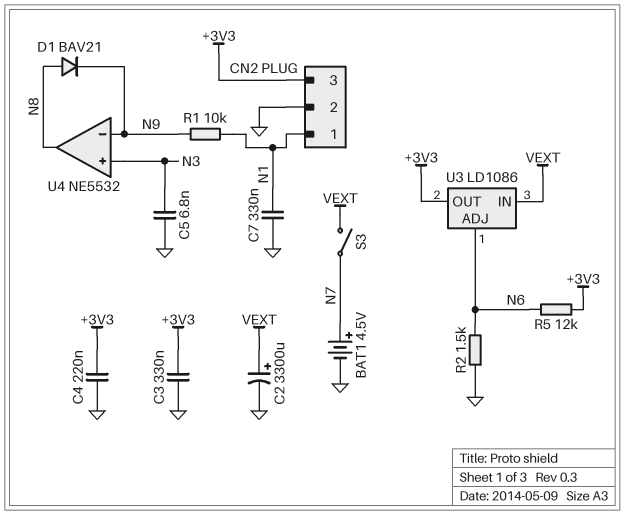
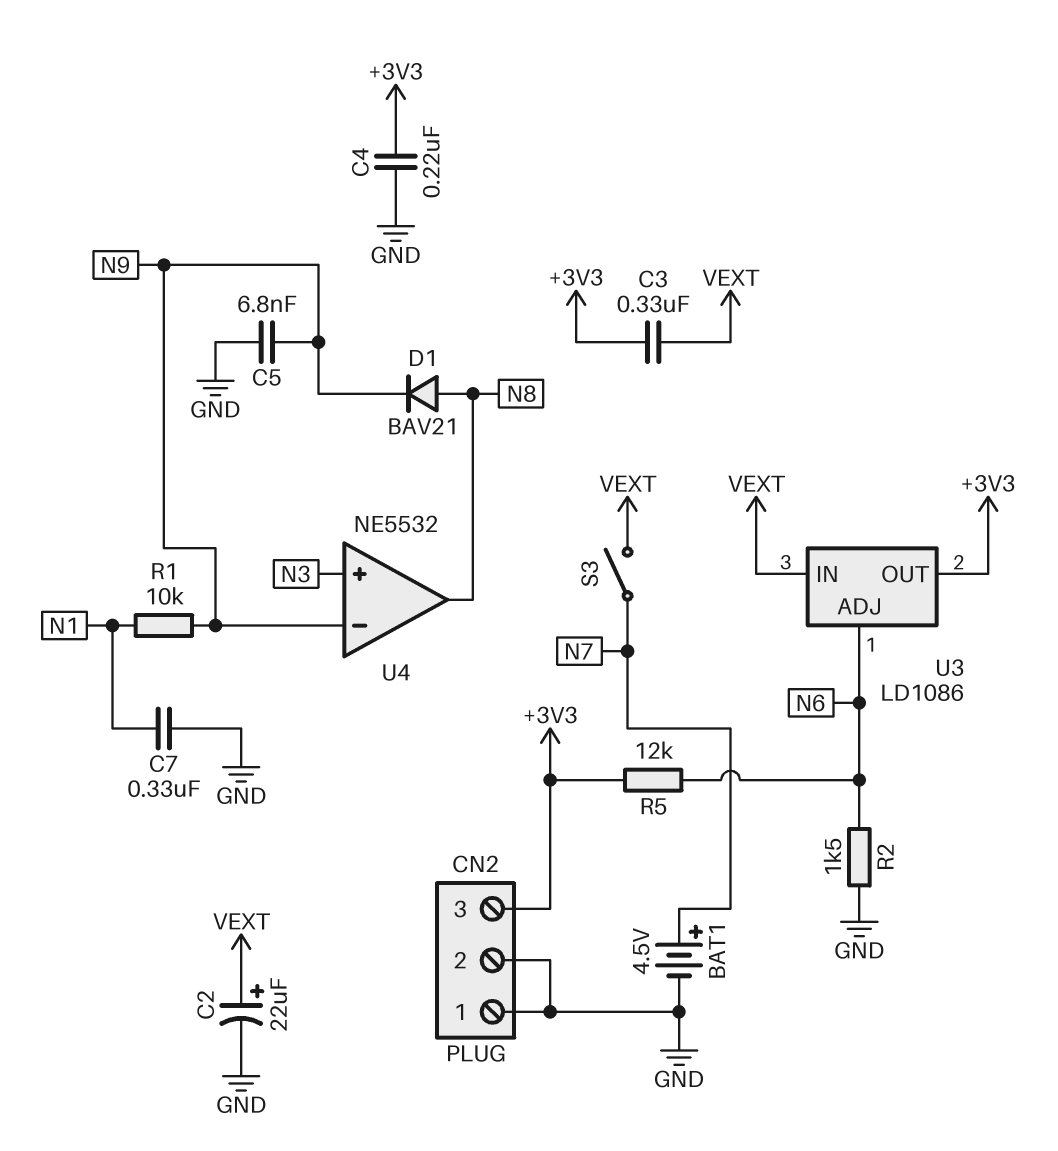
C2: 3300uF (plus VEXT, minus GND) -> 22uF (plus VEXT, minus GND)
C3: 330nF (+3V3, GND) -> 330nF (+3V3, VEXT)
C5: 6.8nF (GND, N3) -> 6.8nF (GND, N9)
CN2 pin 1: N1 -> GND

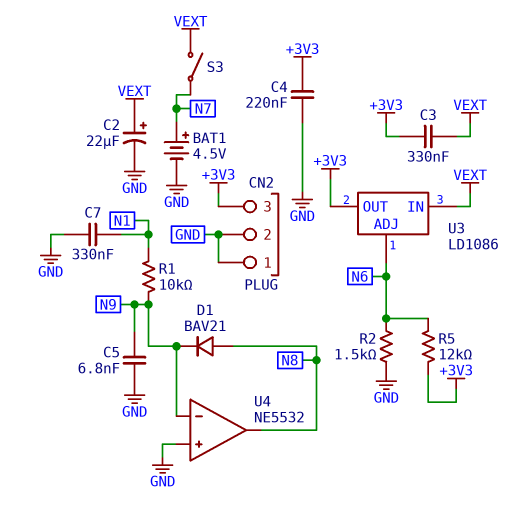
U4 pin in+: N3 -> GND

